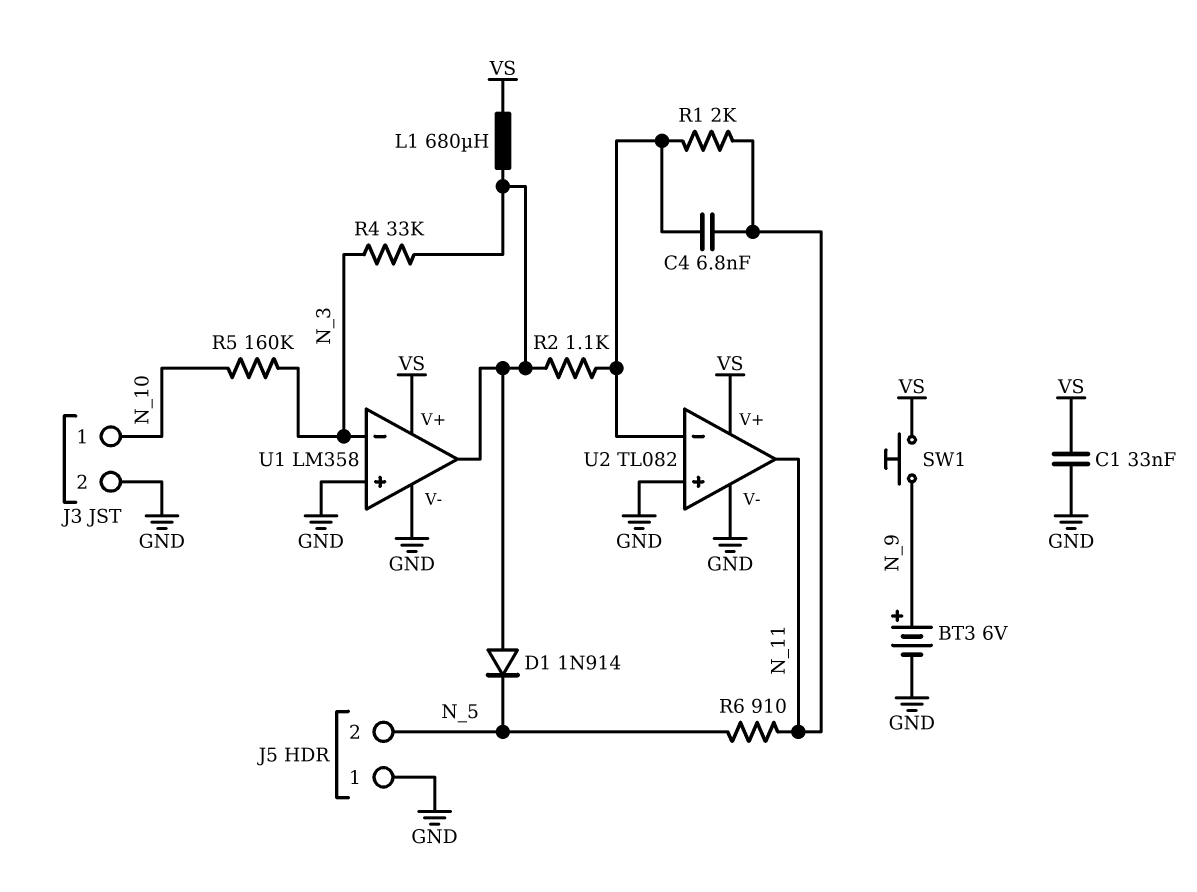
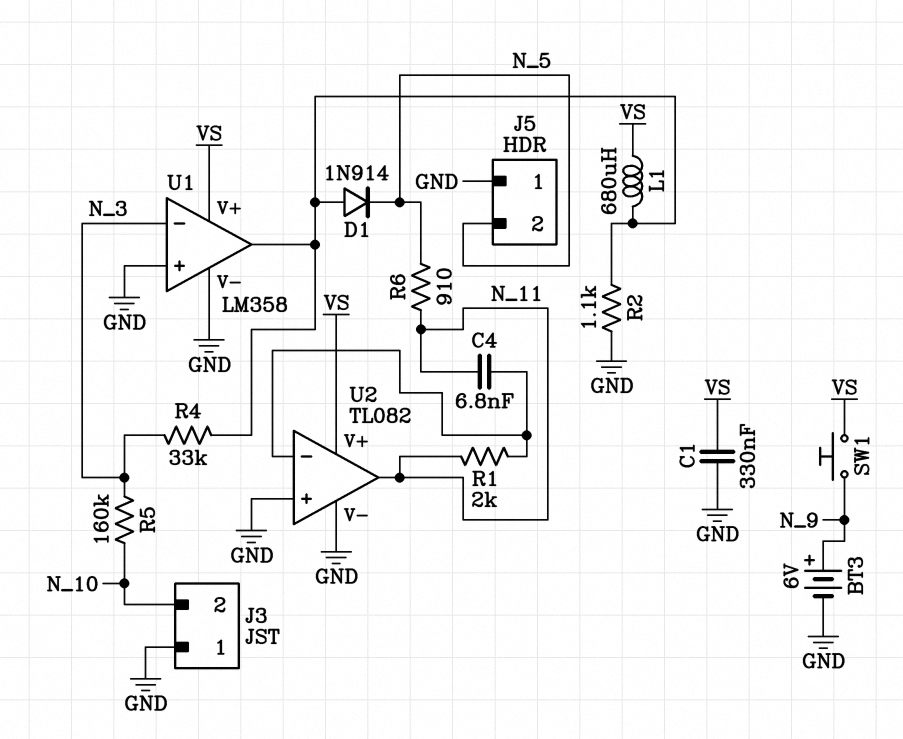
C1: 33nF (GND, VS) -> 330nF (GND, VS)
J3 pin 1: N_10 -> GND
J3 pin 2: GND -> N_10
R2: 1.1k (U1/out, U2/in-) -> 1.1k (GND, U1/out)

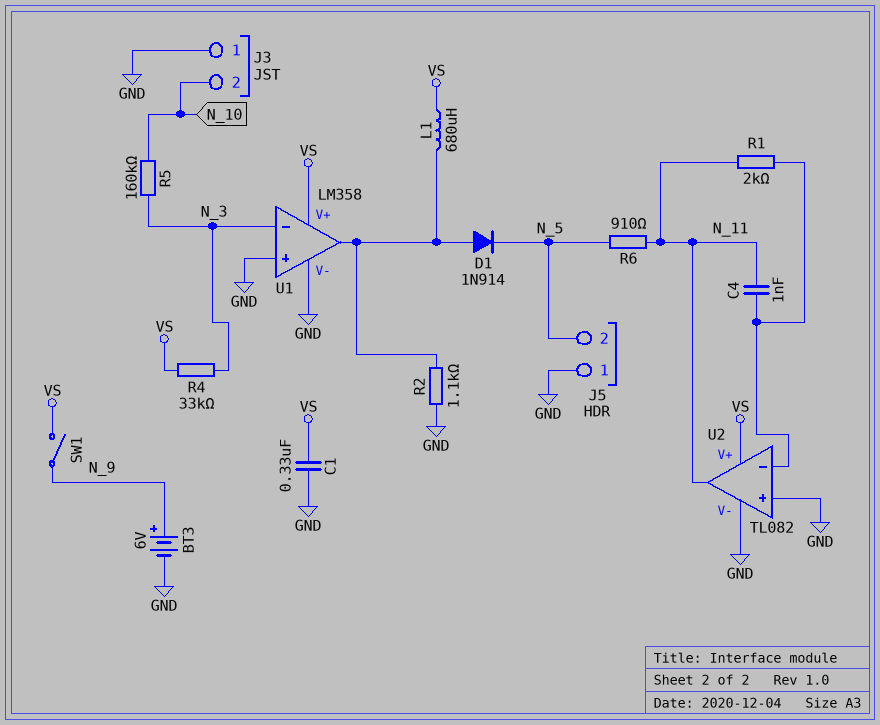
C4: 6.8nF (N_11, U2/in-) -> 1nF (N_11, U2/in-)
R4: 33k (N_3, U1/out) -> 33k (N_3, VS)
SW1: button (N_9, VS) -> switch (N_9, VS)

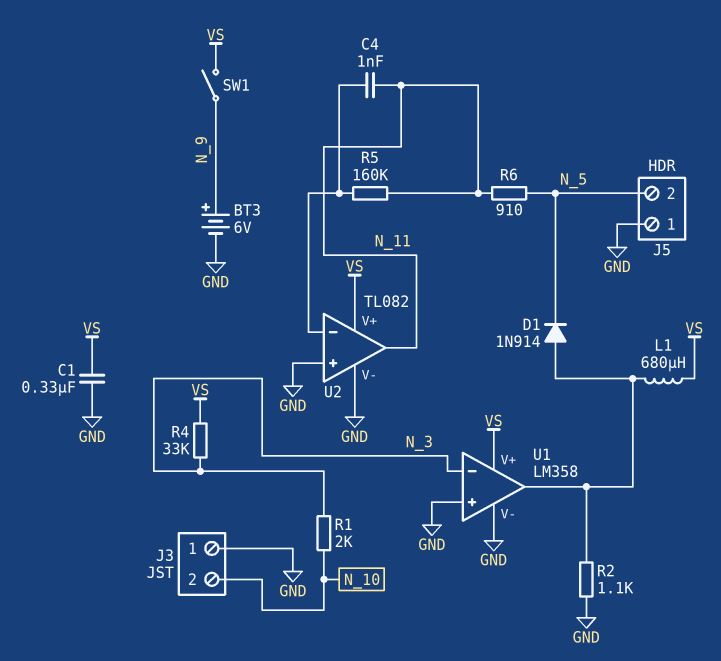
R1: 2k (N_11, U2/in-) -> 2k (N_3, N_10)
R5: 160k (N_3, N_10) -> 160k (N_11, U2/in-)

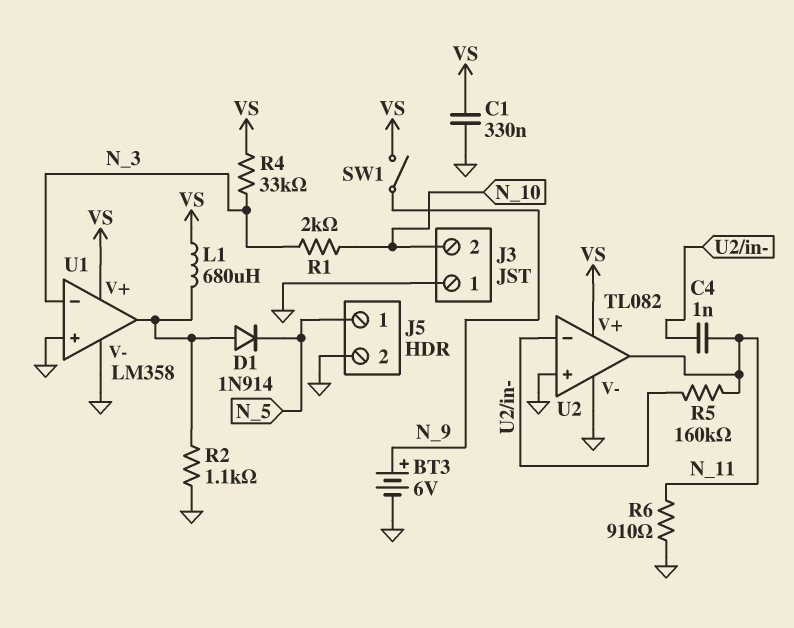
J5 pin 1: GND -> N_5
J5 pin 2: N_5 -> GND
R6: 910 (N_5, N_11) -> 910 (GND, N_11)

